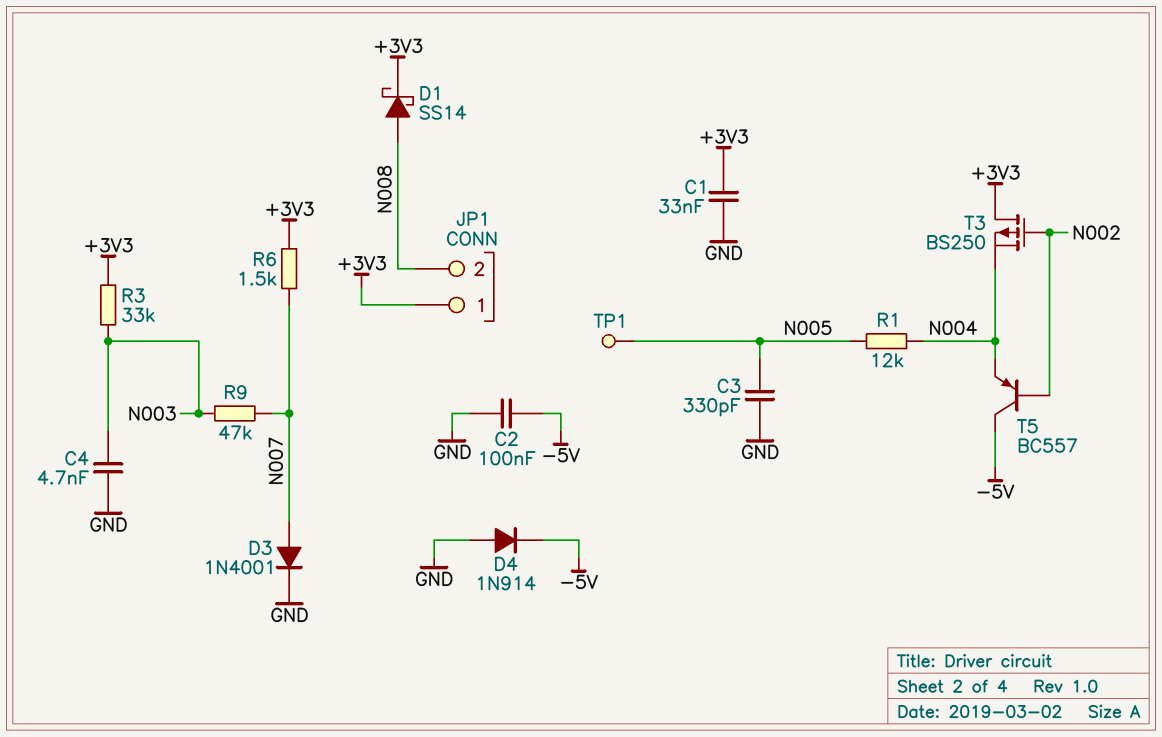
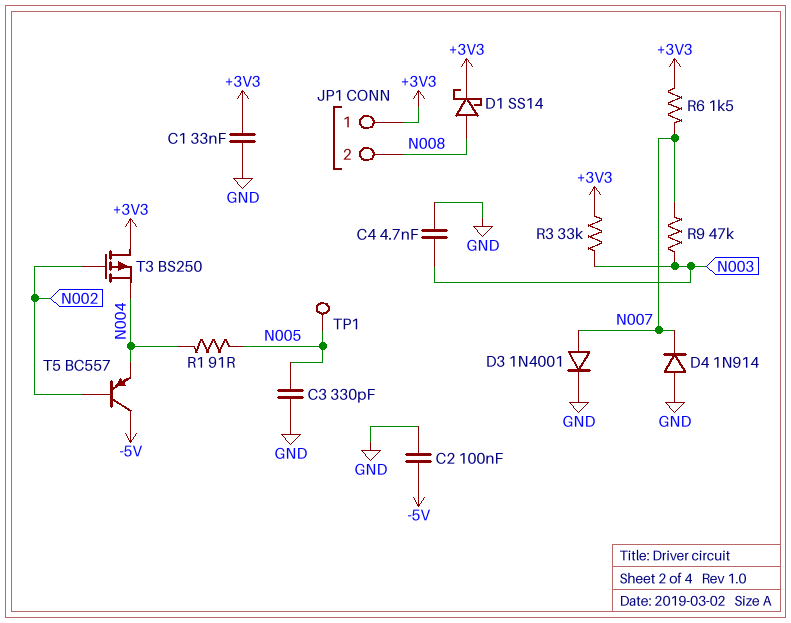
D4: diode 1N914 (A GND, K -5V) -> diode 1N914 (A GND, K N007)
R1: 12k (N004, N005) -> 91 (N004, N005)

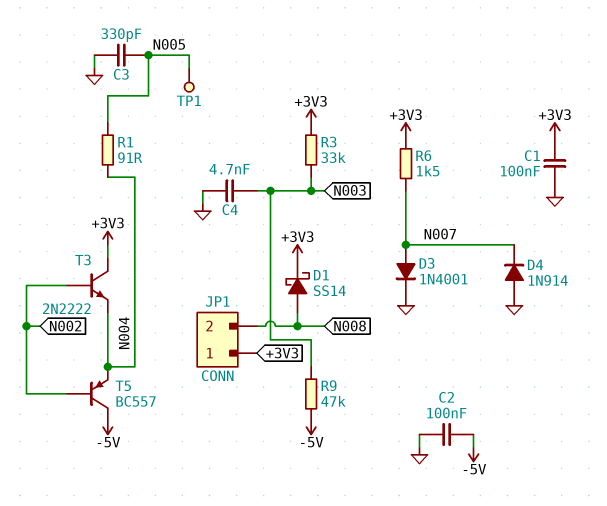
C1: 33nF (+3V3, GND) -> 100nF (+3V3, GND)
R9: 47k (N003, N007) -> 47k (-5V, N003)
T3: PMOS BS250 (G N002, D +3V3, S N004) -> NPN 2N2222 (B N002, C +3V3, E N004)

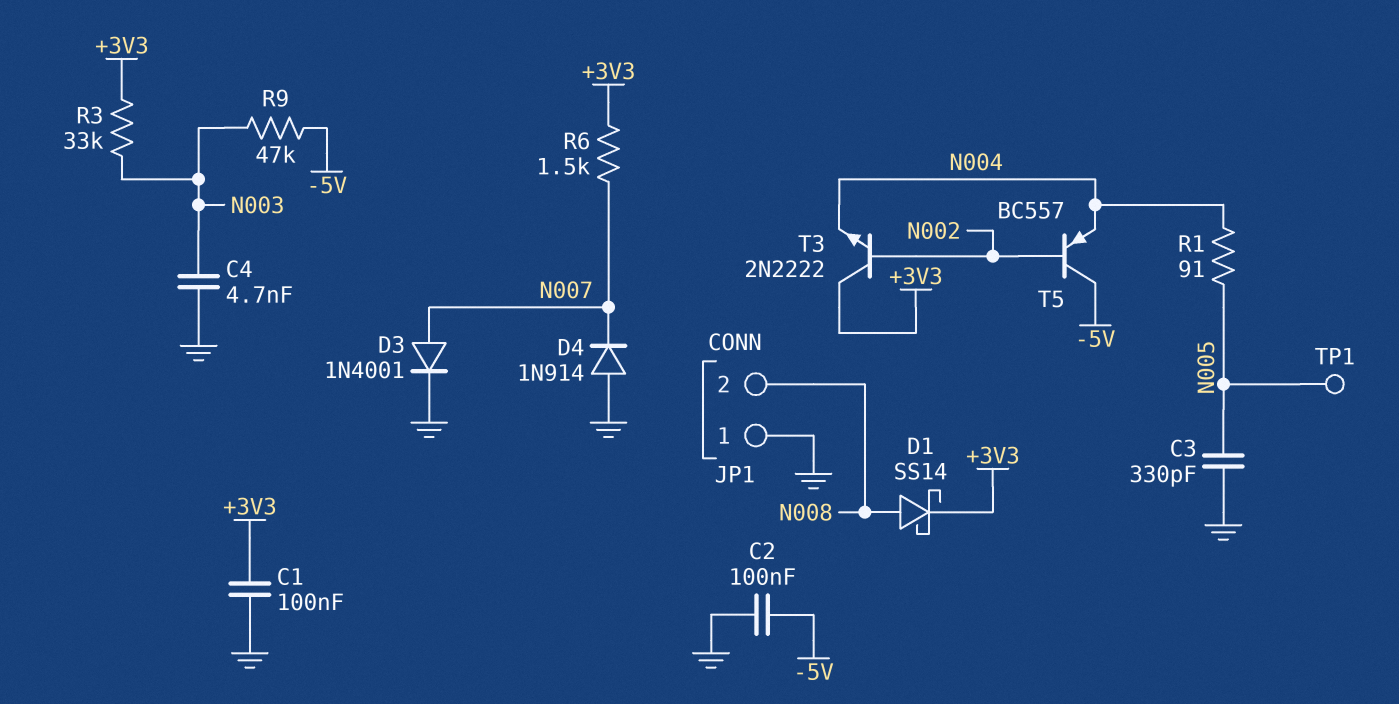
JP1 pin 1: +3V3 -> GND

